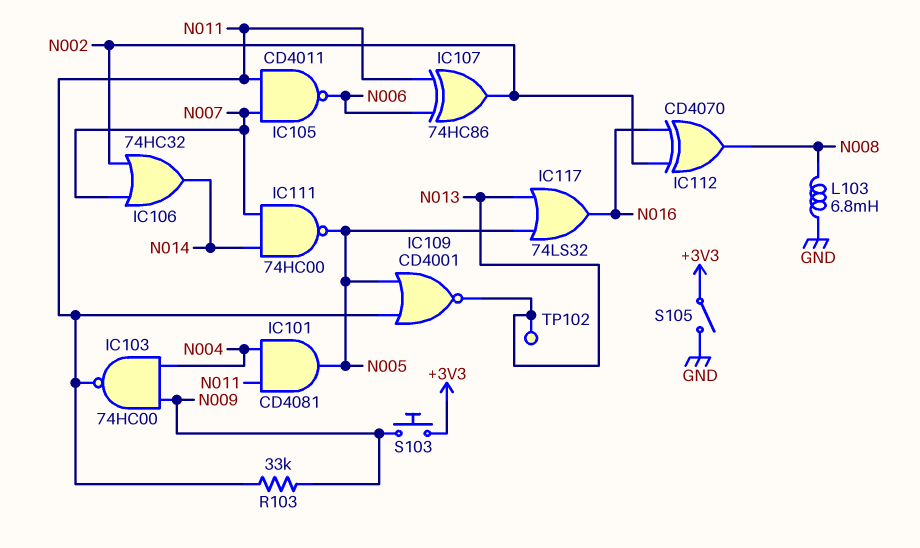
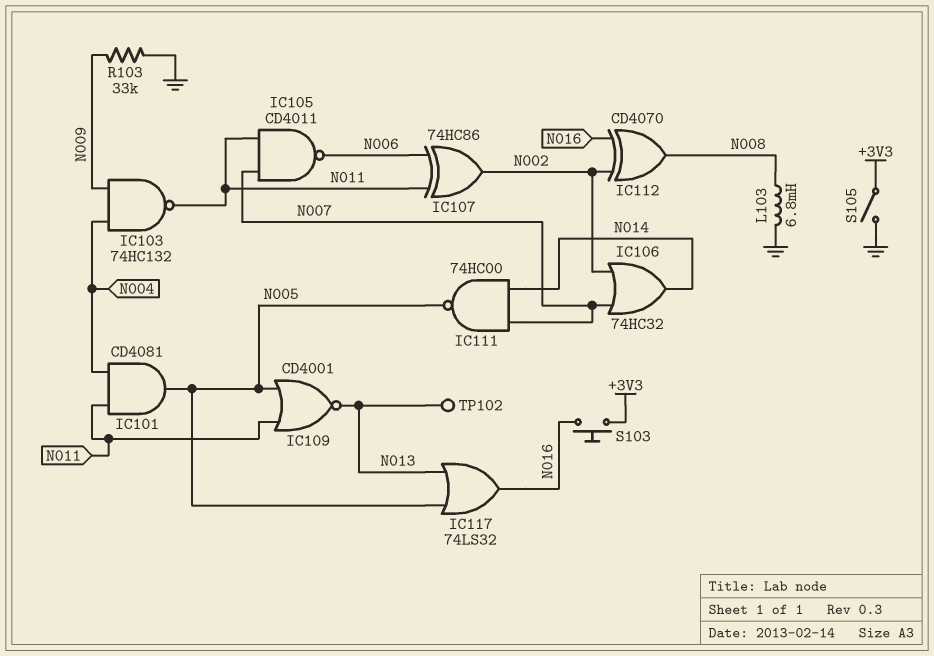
IC103: NAND 74HC00 (in N004, in N009, out N011) -> NAND 74HC132 (in N004, in N009, out N011)
R103: 33k (N009, N011) -> 33k (GND, N009)
S103: button (+3V3, N009) -> button (+3V3, N016)

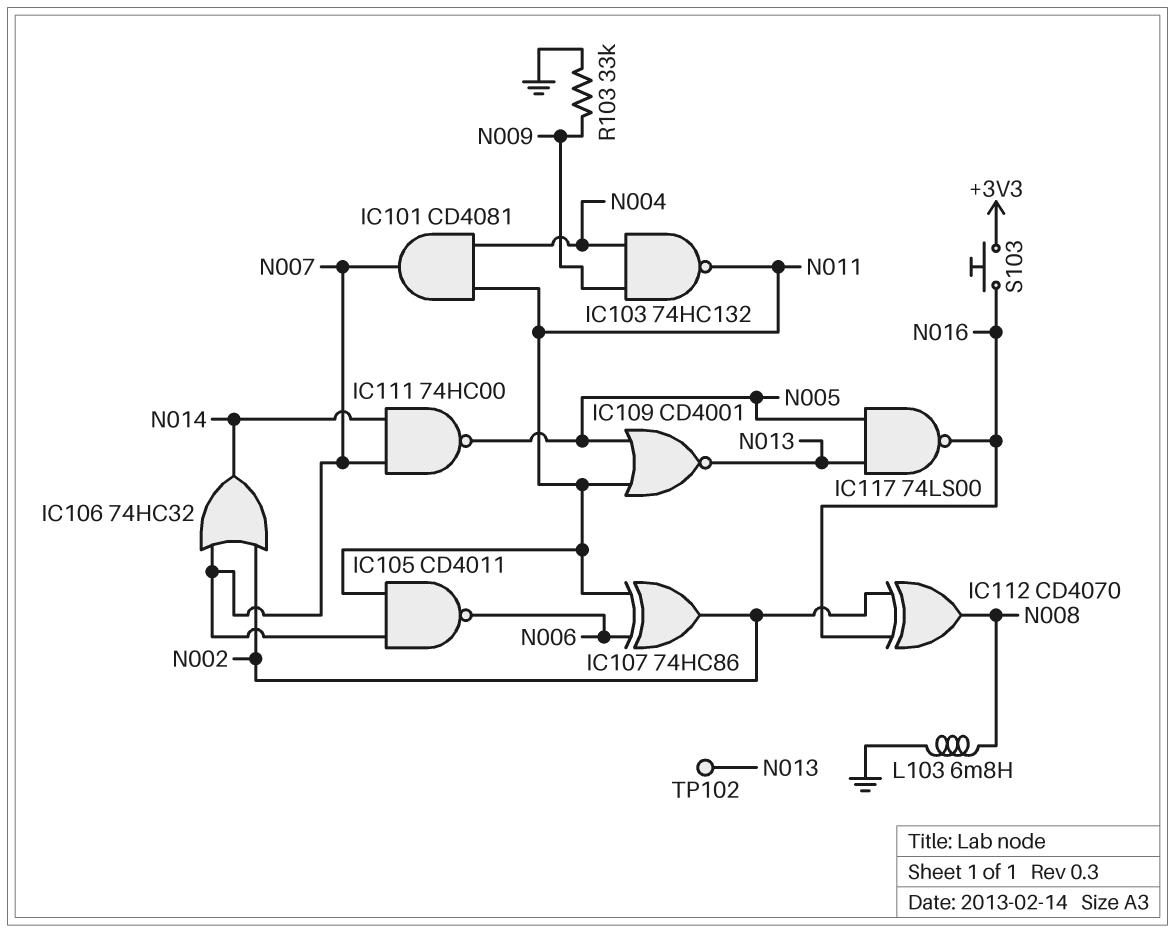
IC101: AND CD4081 (in N004, in N011, out N005) -> AND CD4081 (in N004, in N011, out N007)
IC117: OR 74LS32 (in N005, in N013, out N016) -> NAND 74LS00 (in N005, in N013, out N016)
S105: switch (+3V3, GND) -> none

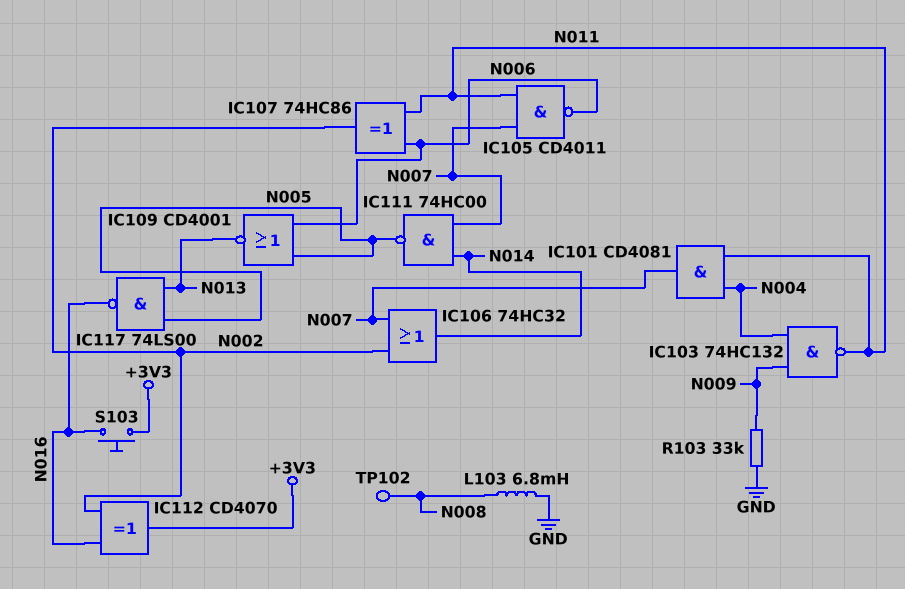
IC109: NOR CD4001 (in N005, in N011, out N013) -> NOR CD4001 (in N005, in N006, out N013)
IC112: XOR CD4070 (in N002, in N016, out N008) -> XOR CD4070 (in N002, in N016, out +3V3)
TP102: test point (N013) -> test point (N008)

